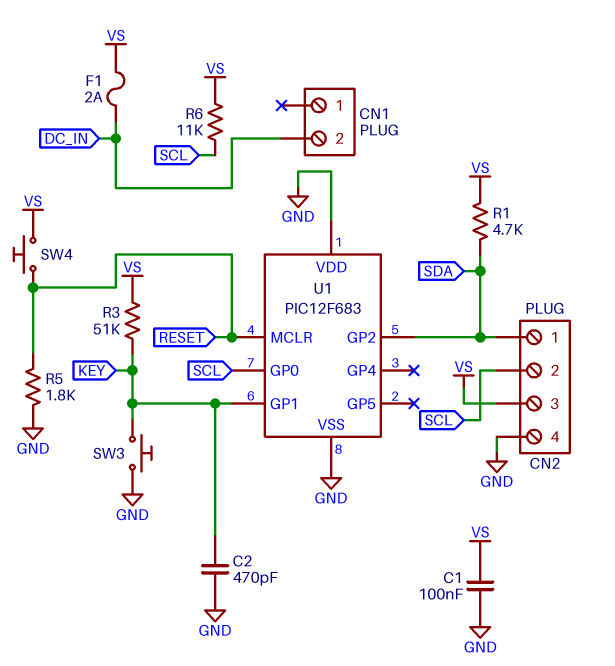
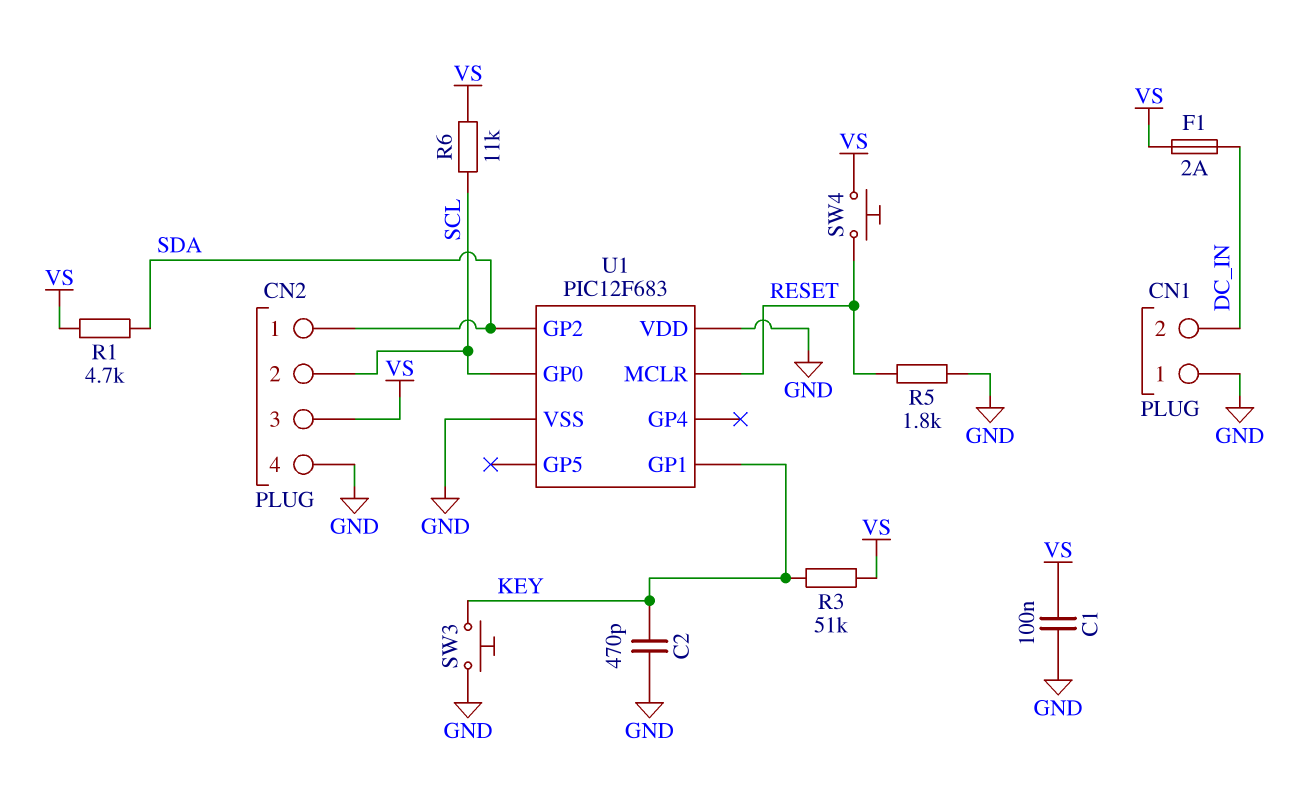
CN1 pin 1: none -> GND

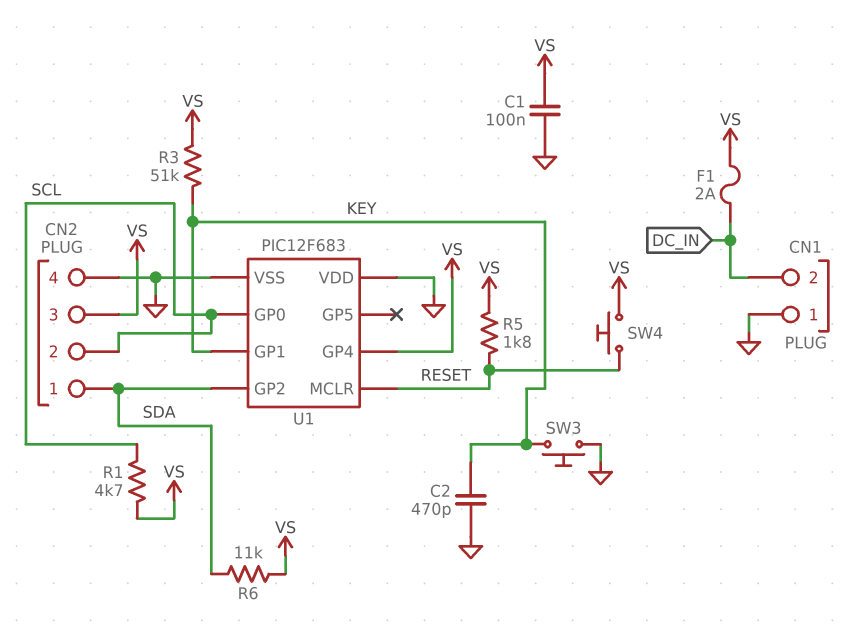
R1: 4.7k (SDA, VS) -> 4.7k (SCL, VS)
R5: 1.8k (GND, RESET) -> 1.8k (RESET, VS)
R6: 11k (SCL, VS) -> 11k (SDA, VS)
U1 pin GP4: none -> VS

